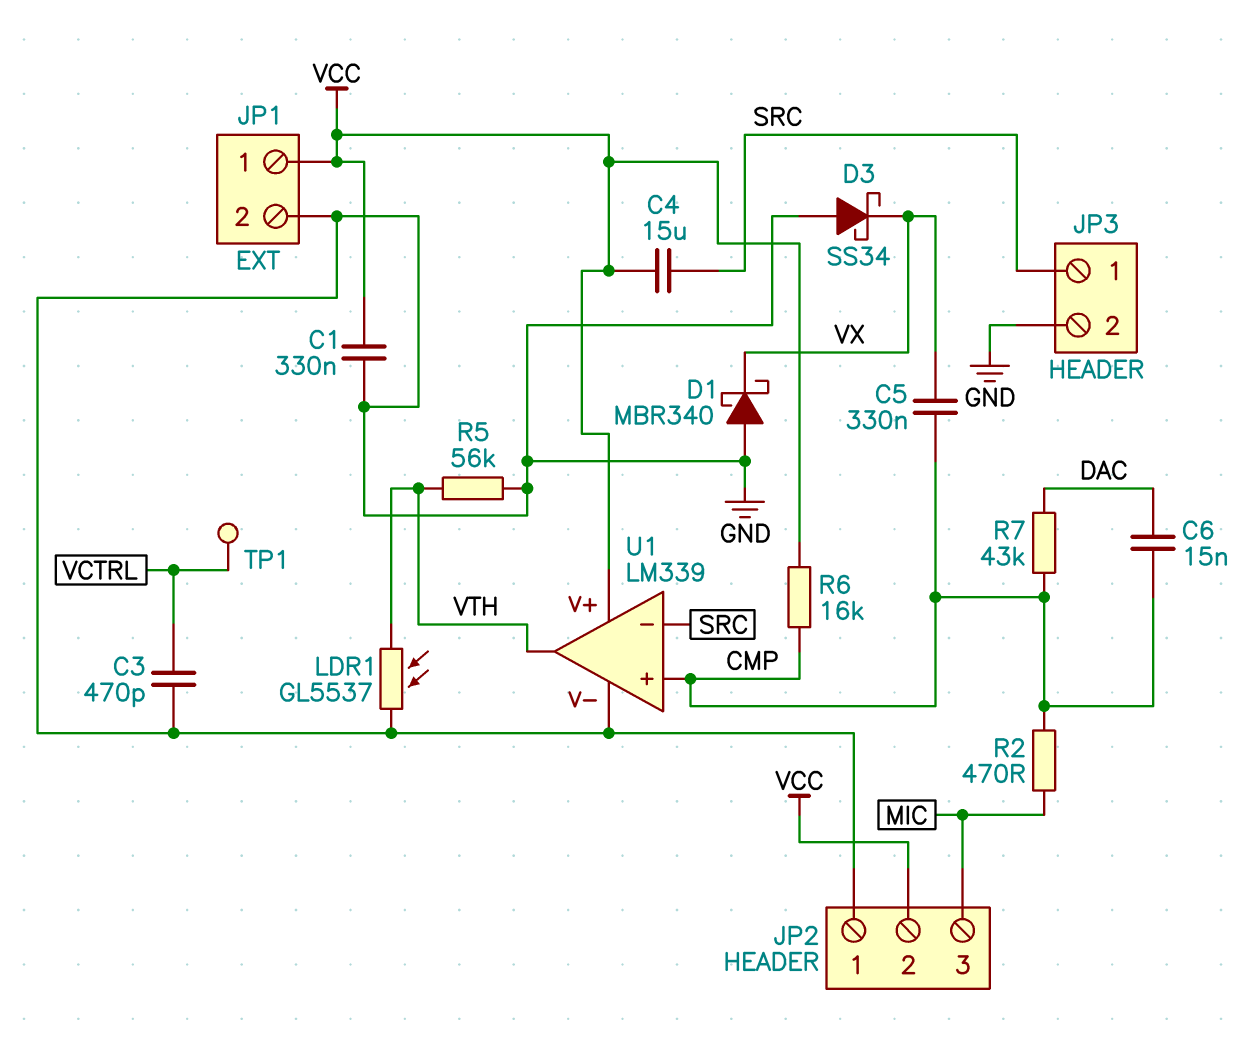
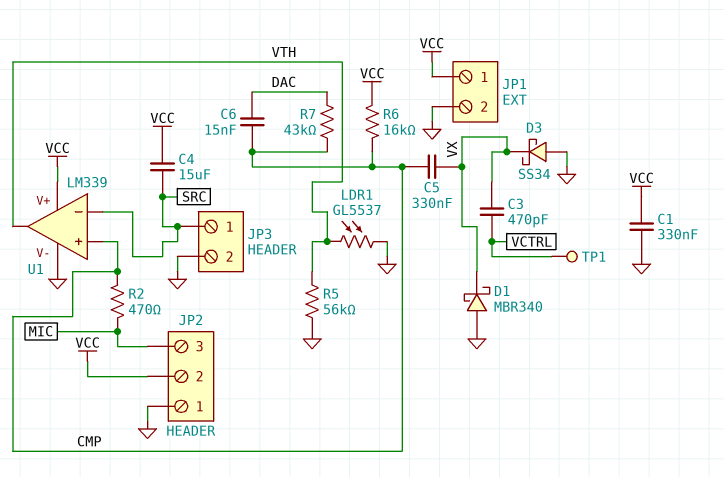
C3: 470pF (GND, VCTRL) -> 470pF (VCTRL, VX)

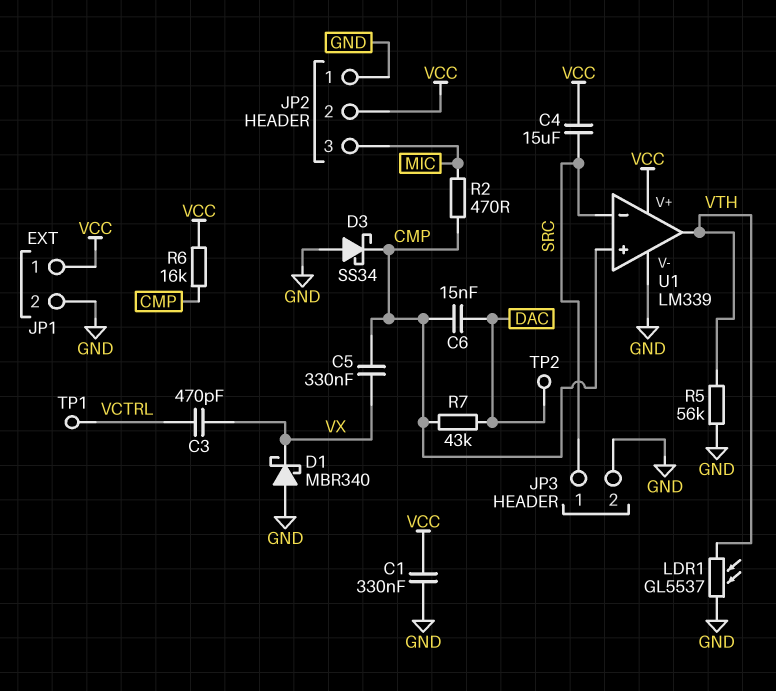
D3: schottky SS34 (A GND, K VX) -> schottky SS34 (A GND, K CMP)
TP2: none -> test point (DAC)

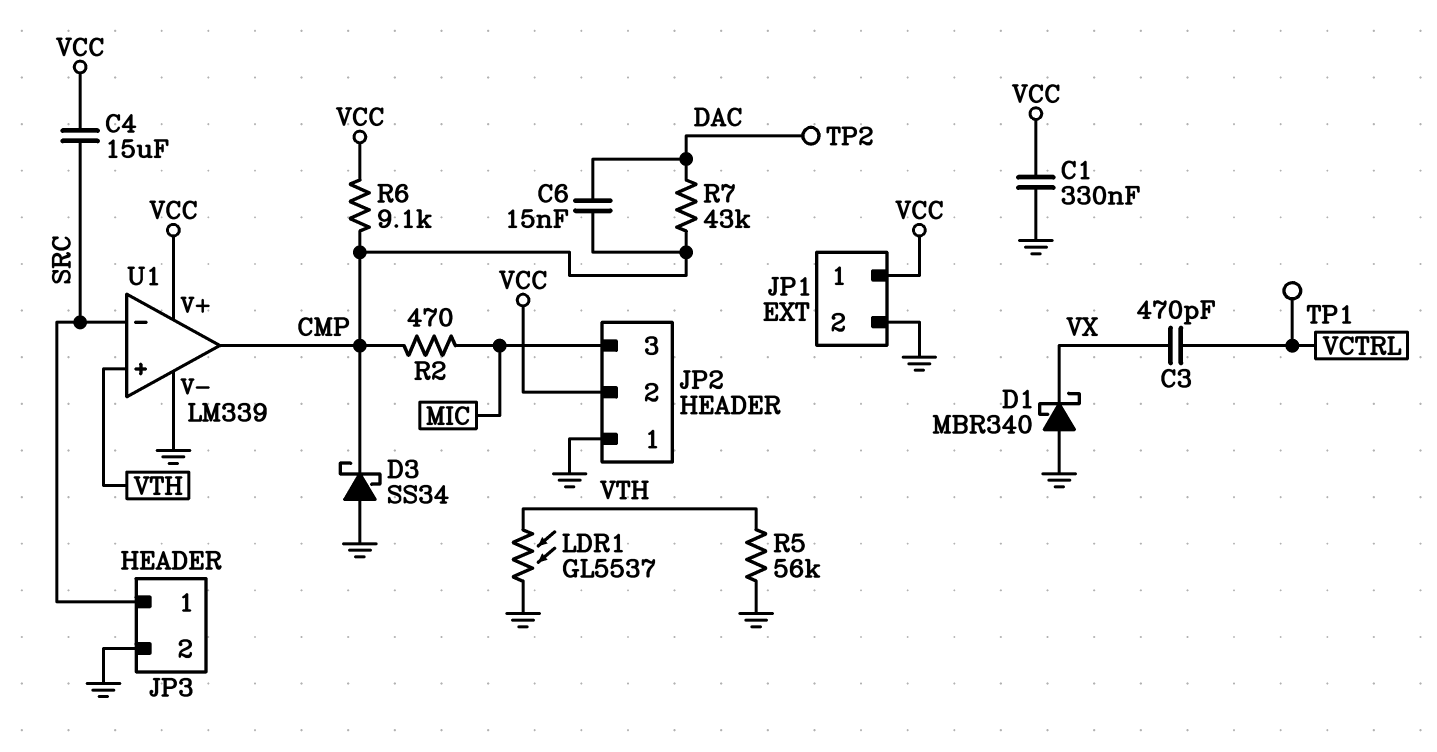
C5: 330nF (CMP, VX) -> none
R6: 16k (CMP, VCC) -> 9.1k (CMP, VCC)
U1 pin in+: CMP -> VTH
U1 pin out: VTH -> CMP

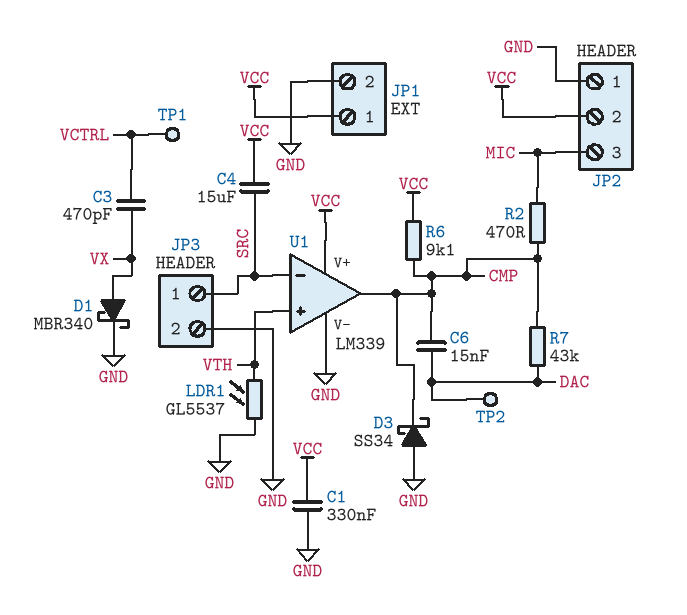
D1: schottky MBR340 (A GND, K VX) -> schottky MBR340 (A VX, K GND)
R5: 56k (GND, VTH) -> none

